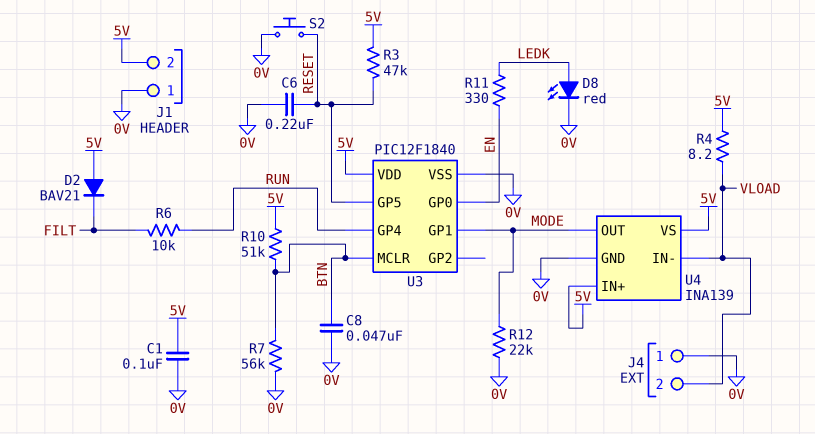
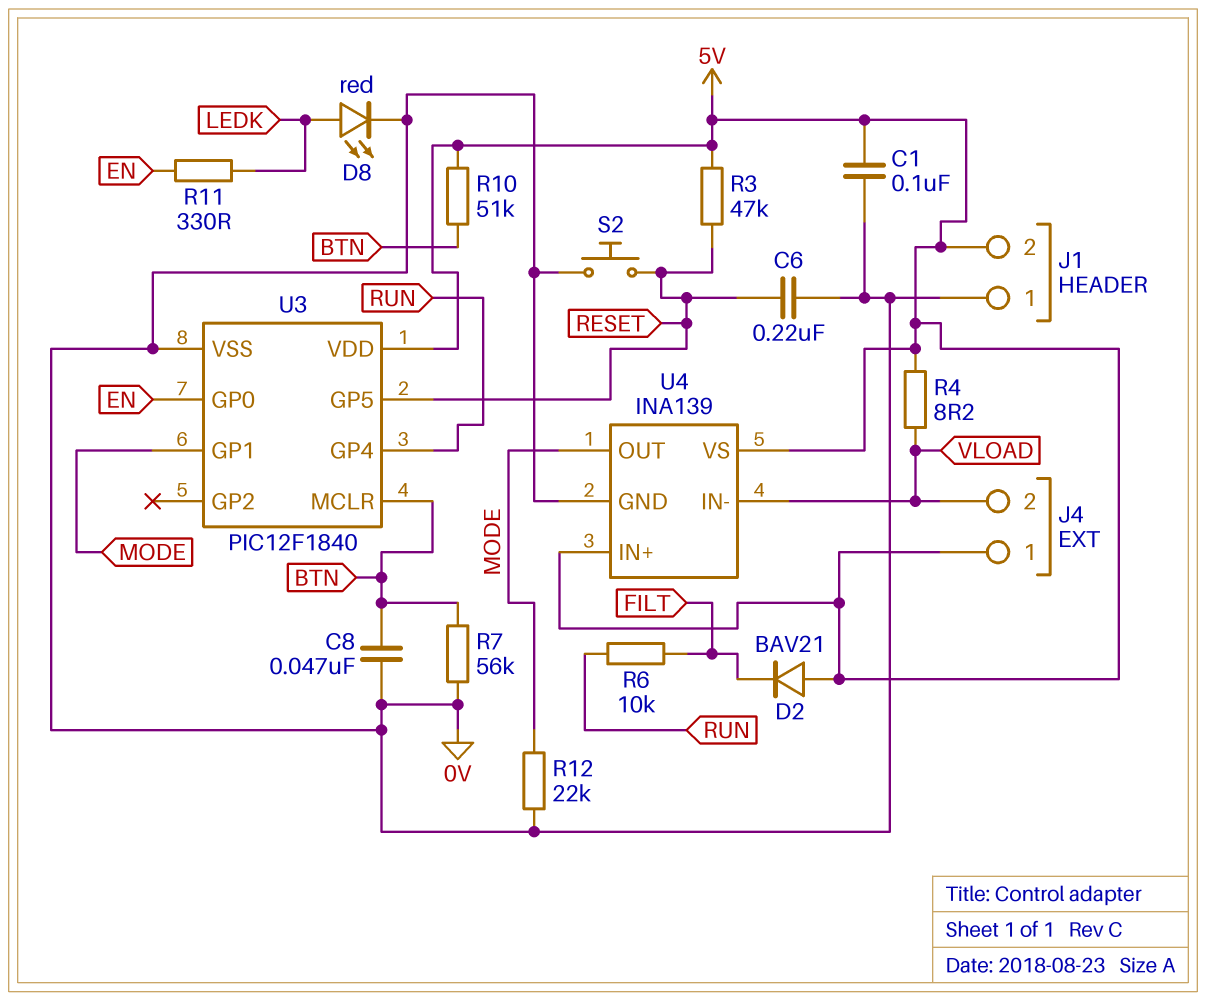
J4 pin 1: 0V -> 5V

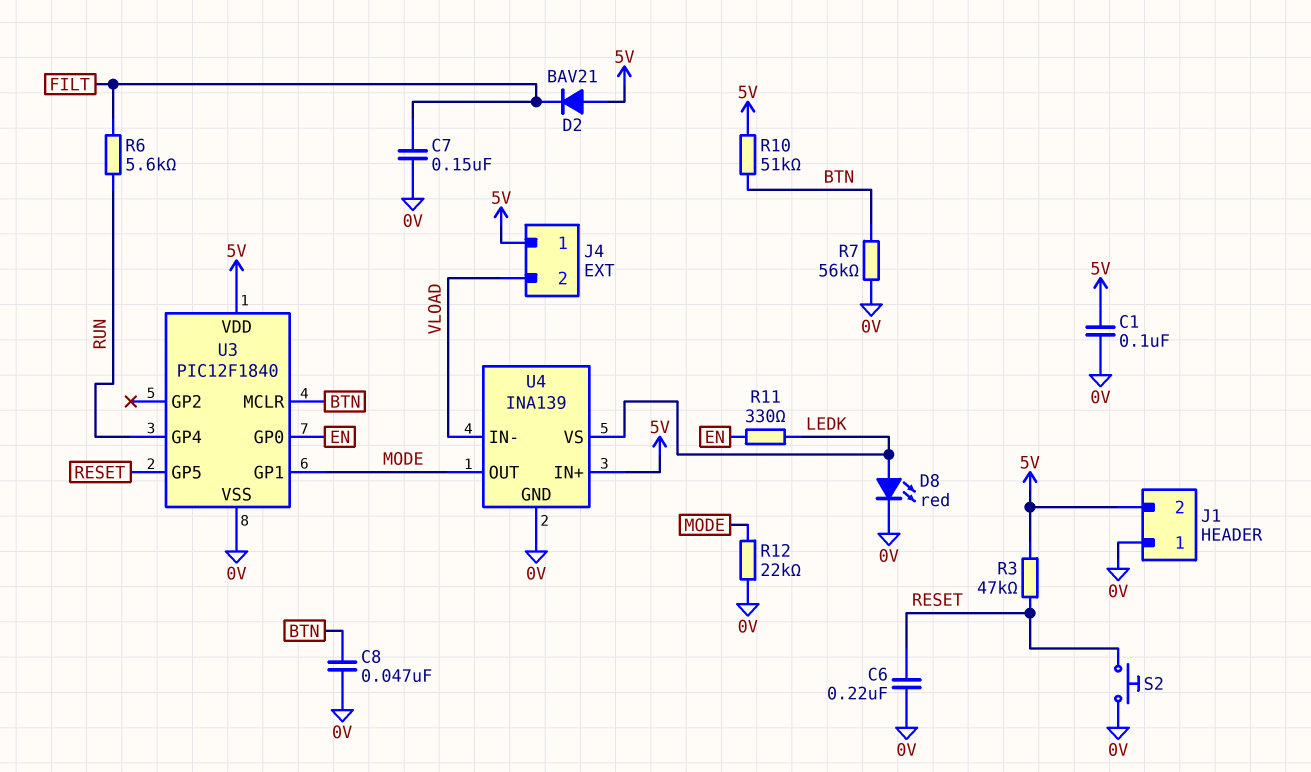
C7: none -> 150nF (0V, FILT)
R4: 8.2 (5V, VLOAD) -> none
R6: 10k (FILT, RUN) -> 5.6k (FILT, RUN)
U4 pin VS: 5V -> LEDK

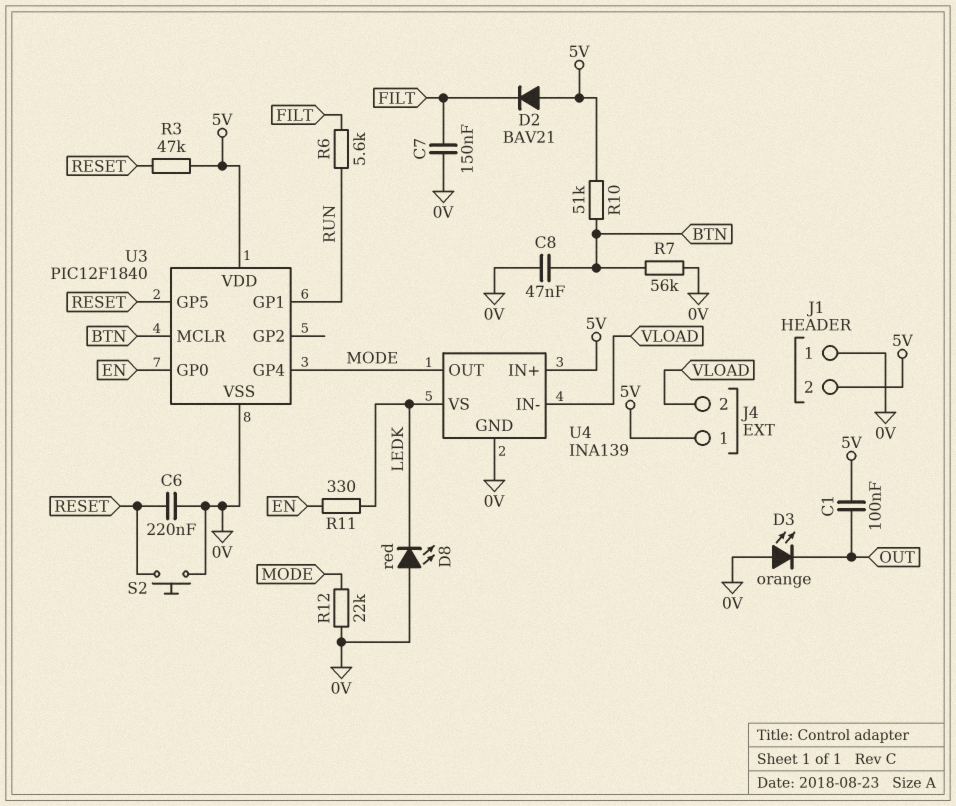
C1: 100nF (0V, 5V) -> 100nF (5V, OUT)
D3: none -> LED orange (A 0V, K OUT)
D8: LED red (A LEDK, K 0V) -> LED red (A 0V, K LEDK)
U3 pin GP1: MODE -> RUN
U3 pin GP4: RUN -> MODE

